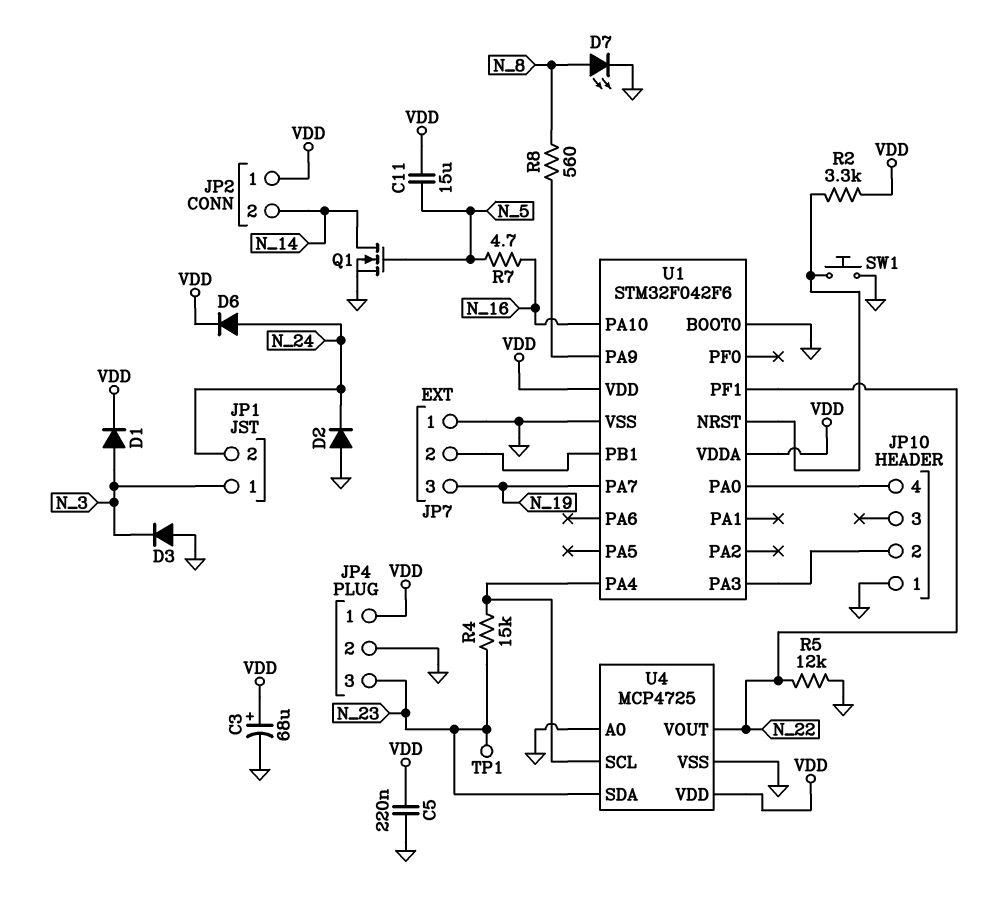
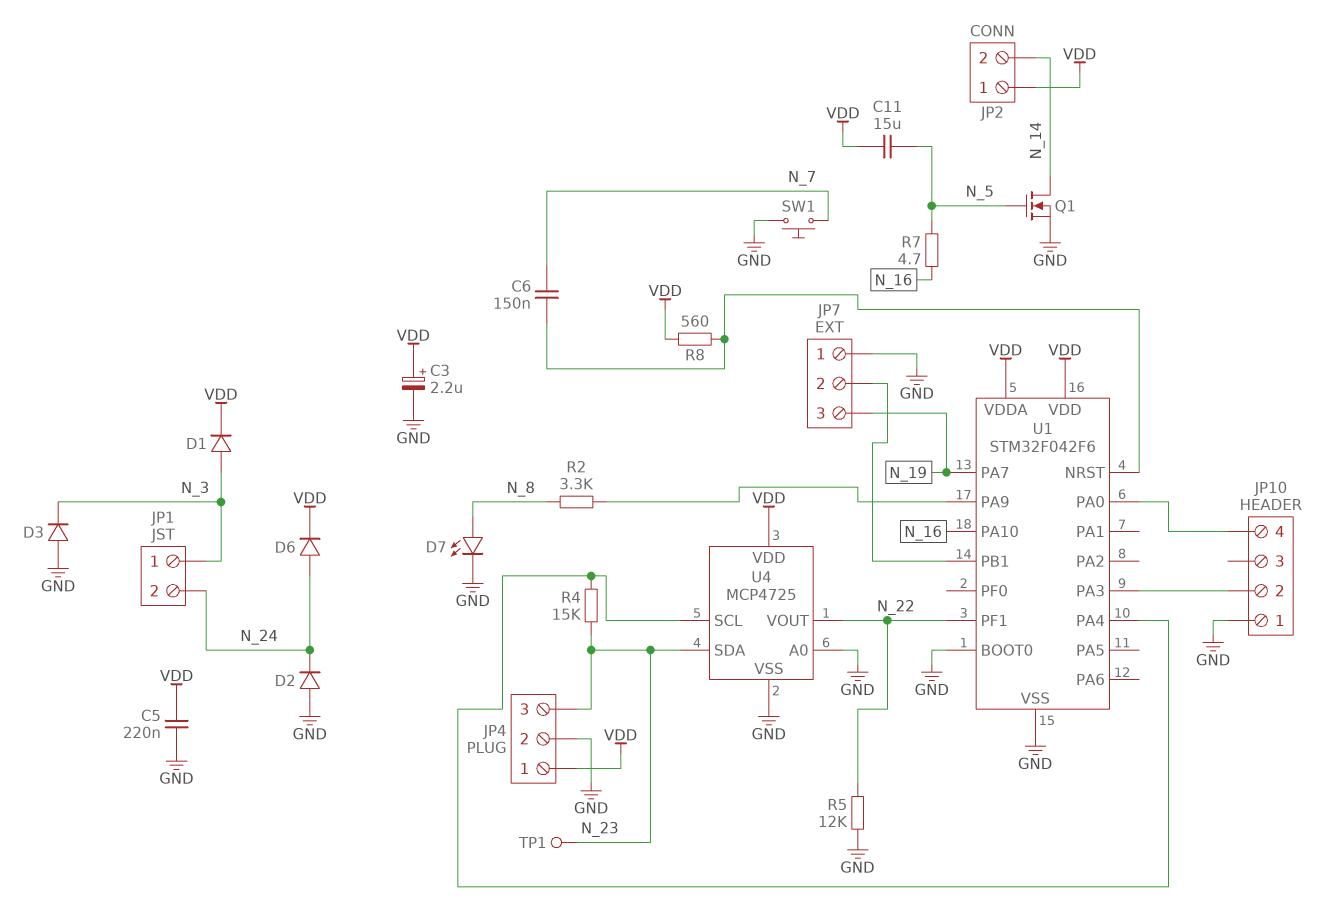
C3: 68uF (plus VDD, minus GND) -> 2.2uF (plus VDD, minus GND)
C6: none -> 150nF (N_7, U1/NRST)
R2: 3.3k (U1/NRST, VDD) -> 3.3k (N_8, U1/PA9)
R8: 560 (N_8, U1/PA9) -> 560 (U1/NRST, VDD)
SW1: button (GND, U1/NRST) -> button (GND, N_7)

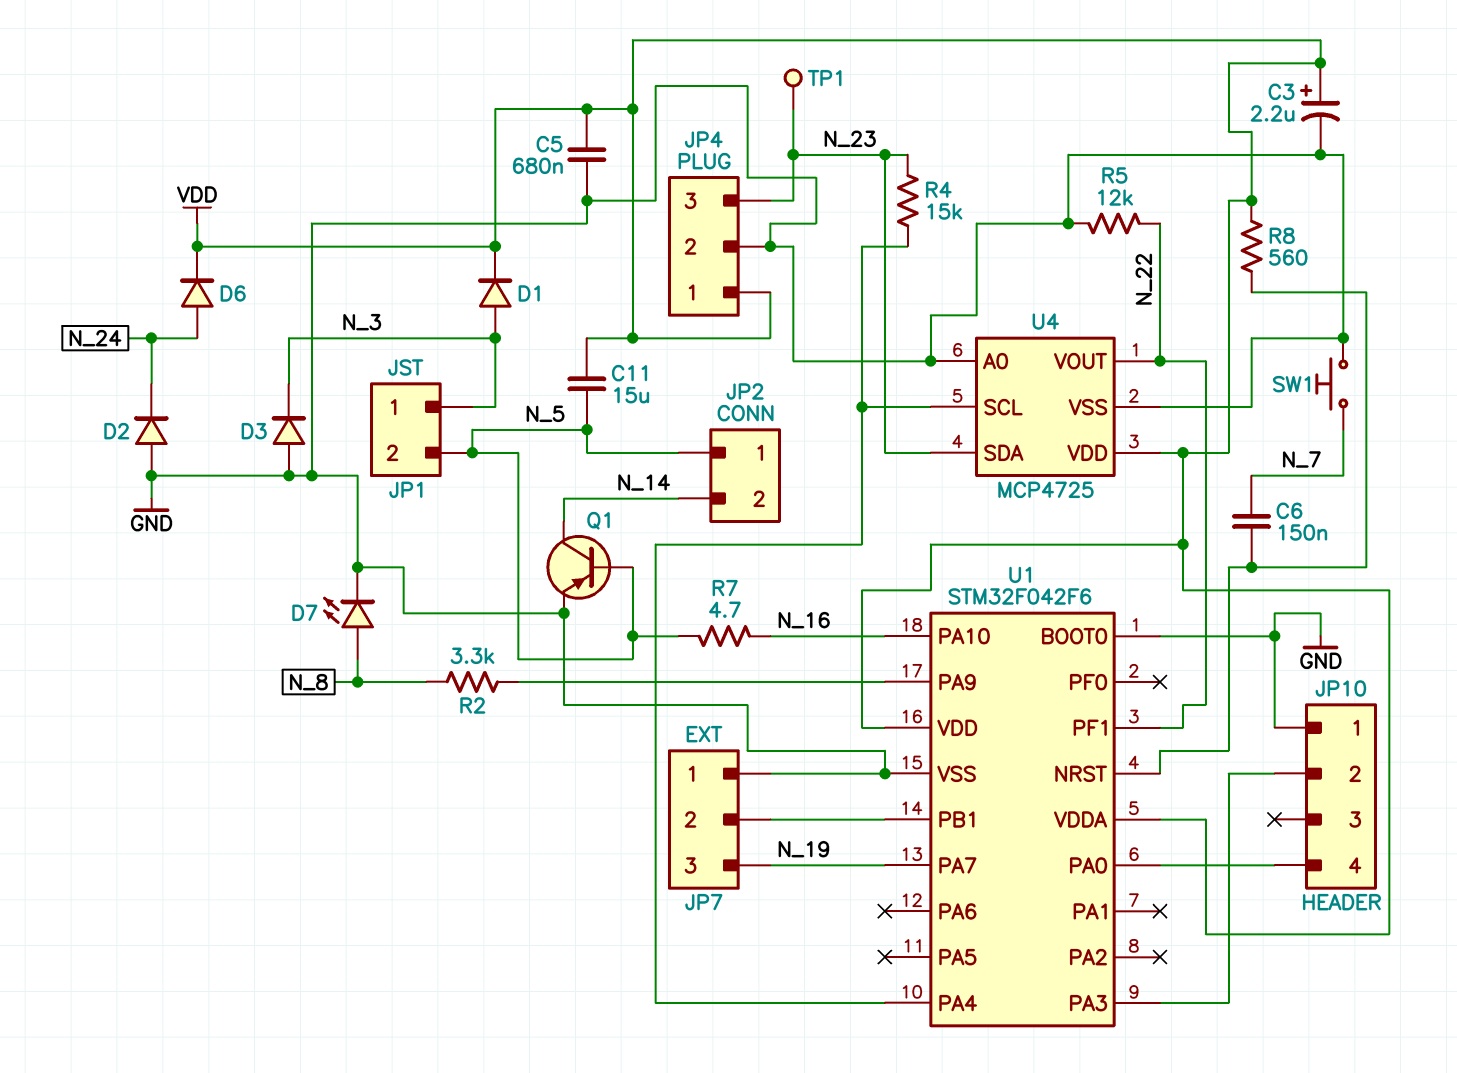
C5: 220nF (GND, VDD) -> 680nF (GND, VDD)
JP1 pin 2: N_24 -> N_5
JP2 pin 1: VDD -> N_5
Q1: NMOS (G N_5, D N_14, S GND) -> PNP (B N_5, C N_14, E GND)

